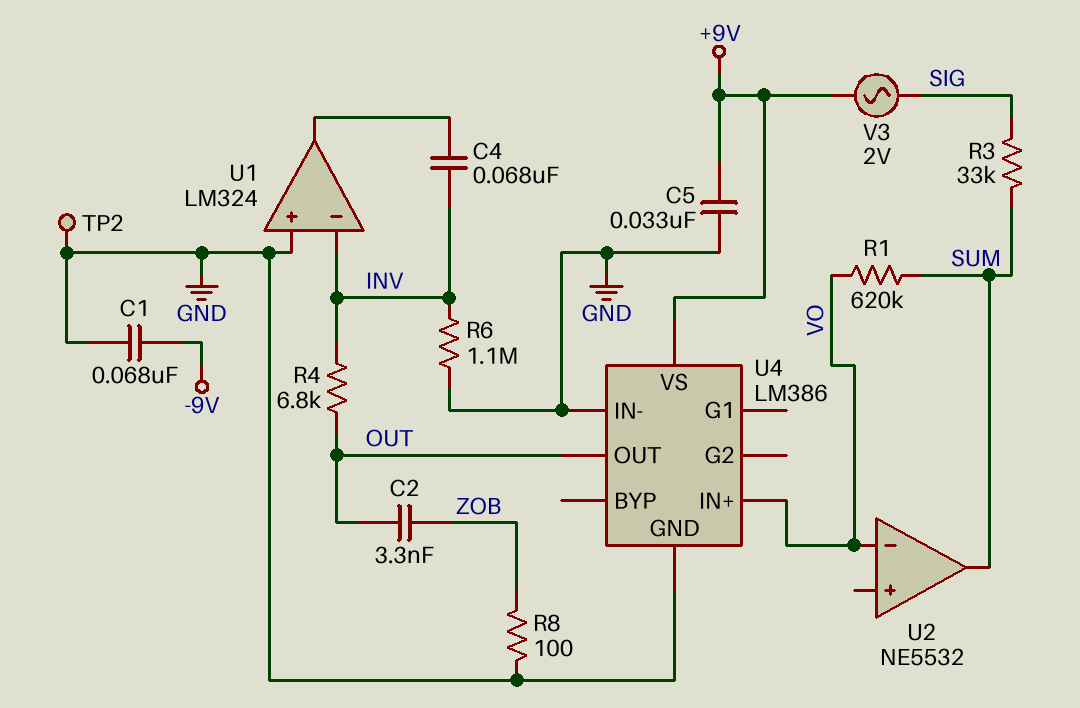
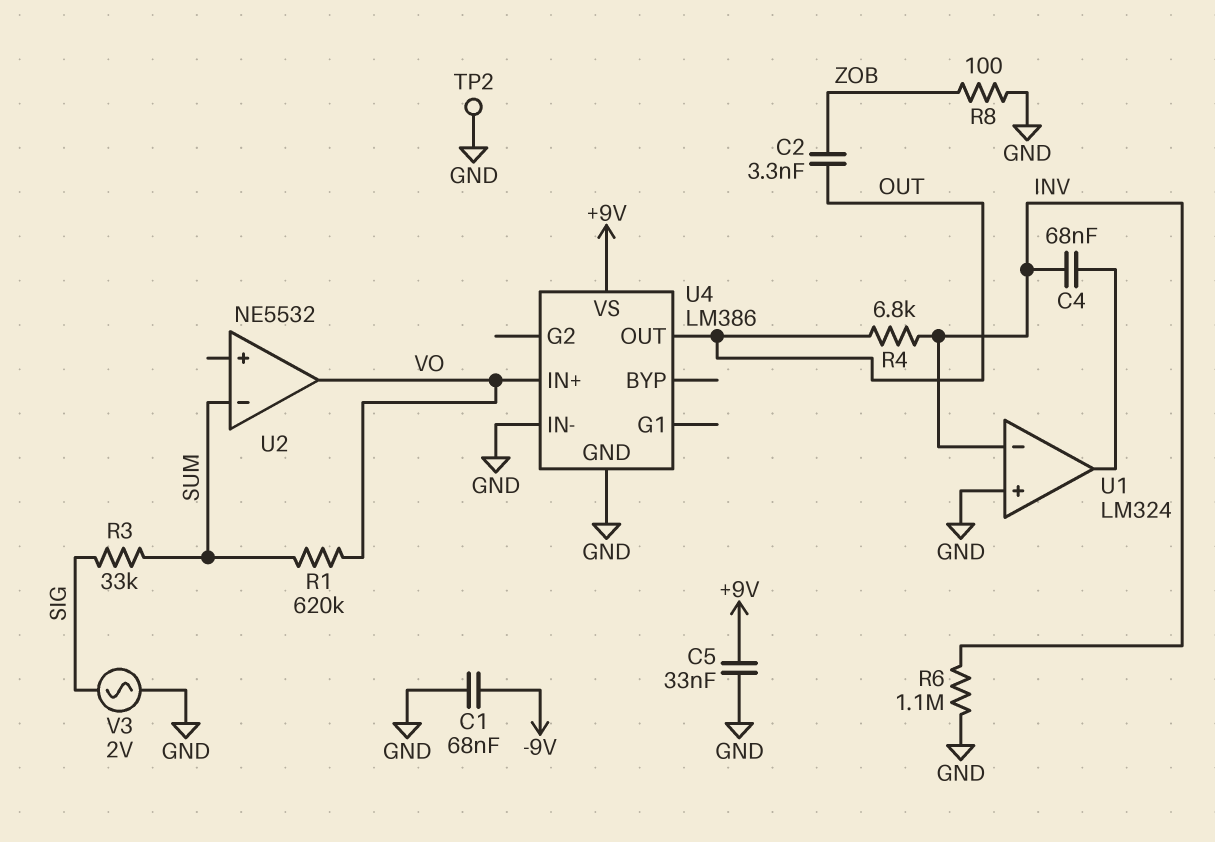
U2 pin in-: VO -> SUM
U2 pin out: SUM -> VO
V3: AC 2V (+9V, SIG) -> AC 2V (GND, SIG)

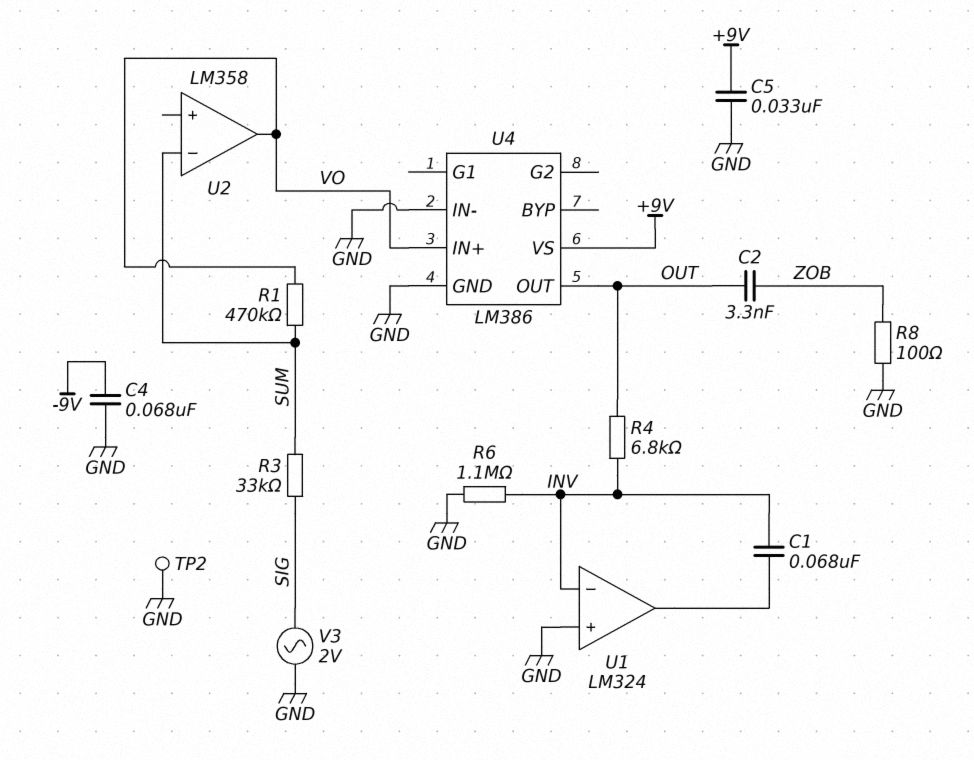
C1: 68nF (-9V, GND) -> 68nF (INV, U1/out)
C4: 68nF (INV, U1/out) -> 68nF (-9V, GND)
R1: 620k (SUM, VO) -> 470k (SUM, VO)
U2: NE5532 -> LM358

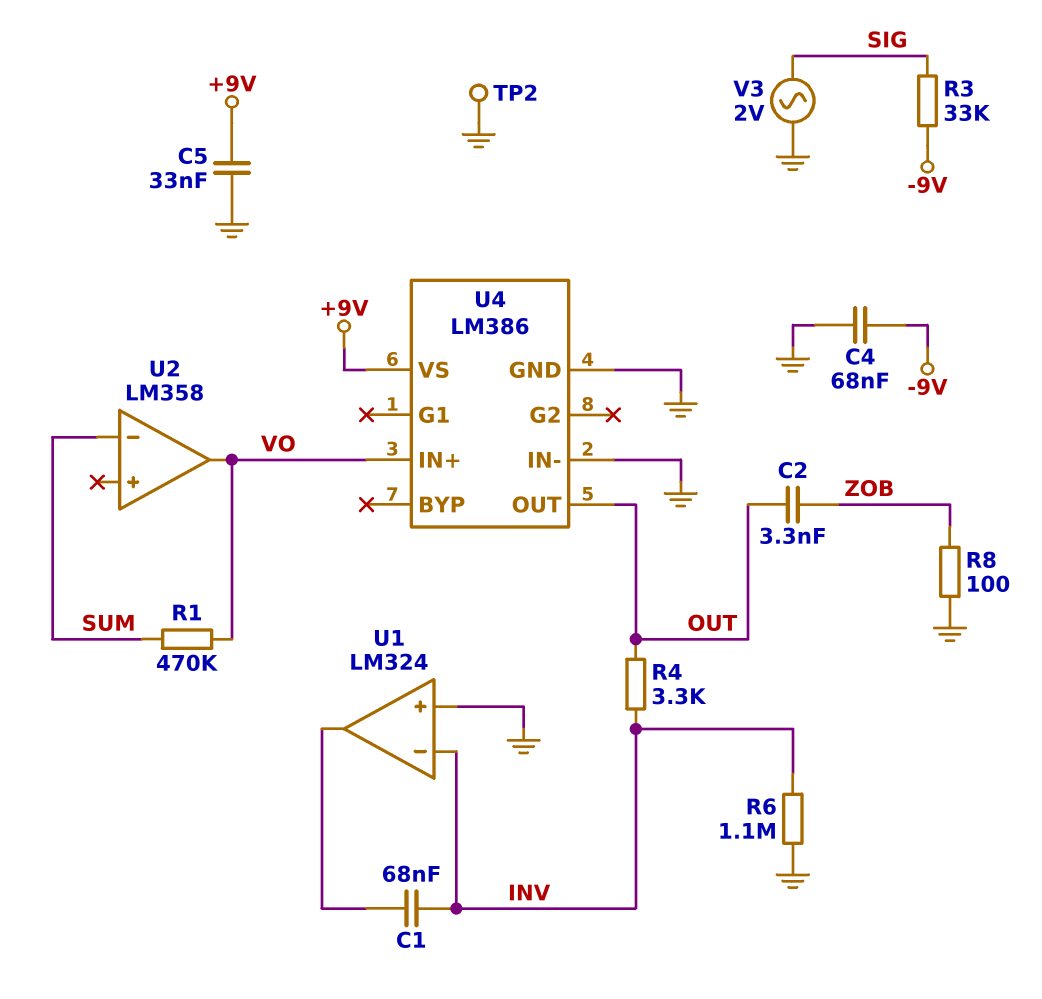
R3: 33k (SIG, SUM) -> 33k (-9V, SIG)
R4: 6.8k (INV, OUT) -> 3.3k (INV, OUT)

